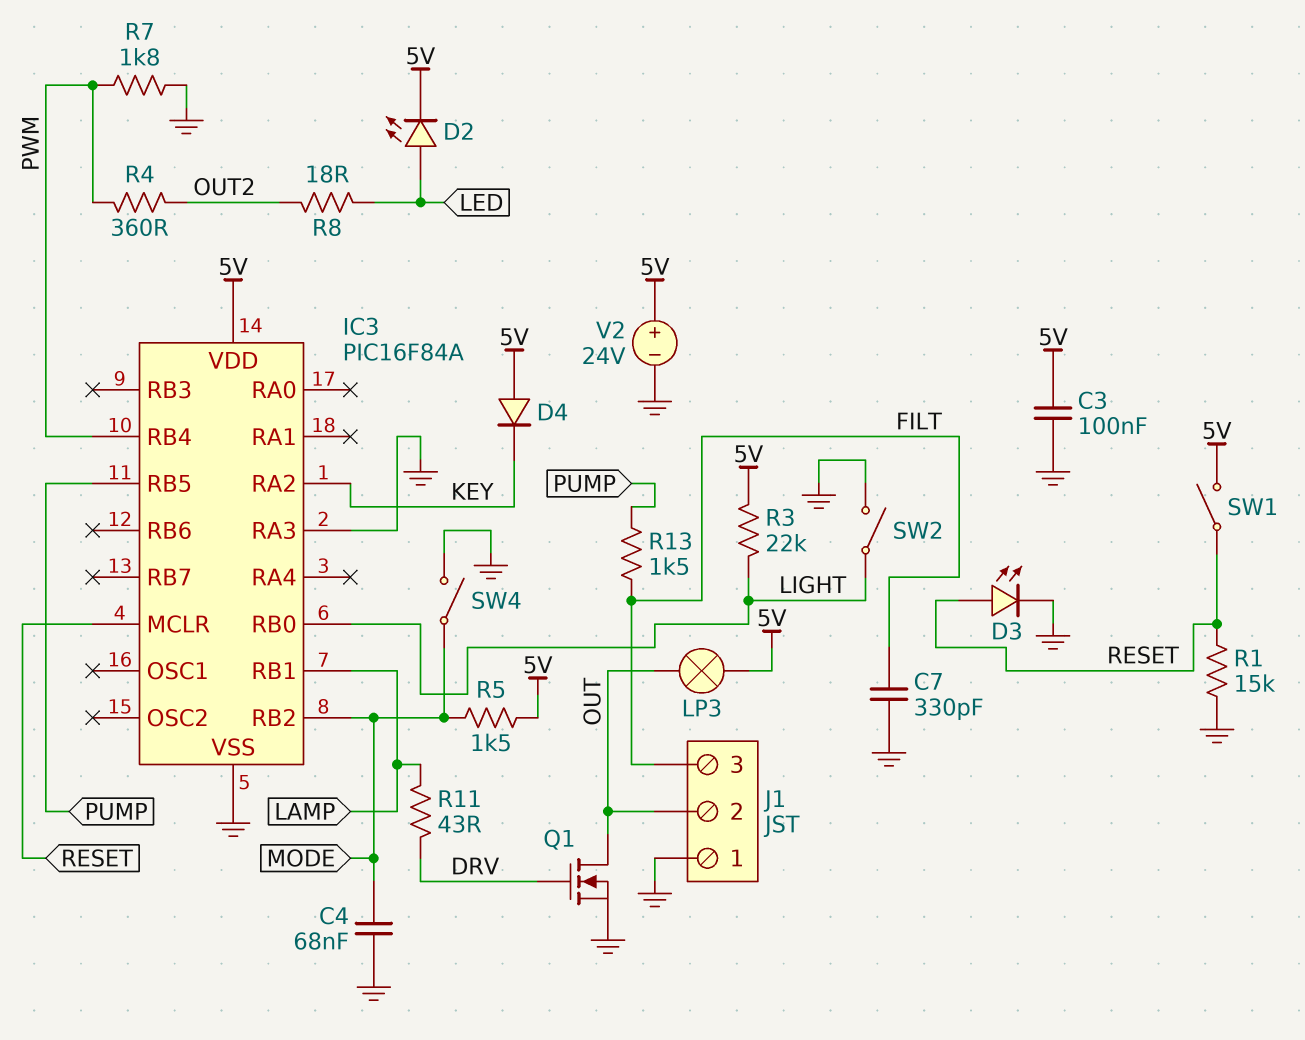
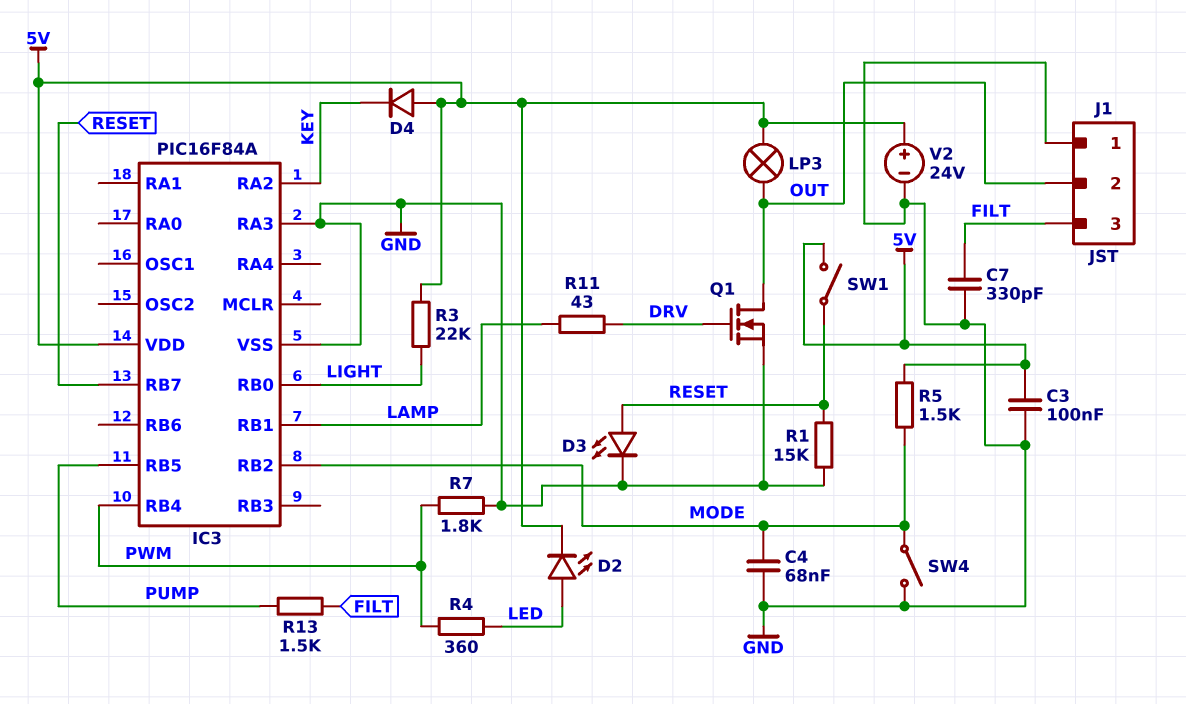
IC3 pin MCLR: RESET -> none
IC3 pin RB7: none -> RESET
R4: 360 (OUT2, PWM) -> 360 (LED, PWM)
R8: 18 (LED, OUT2) -> none
SW2: switch (GND, LIGHT) -> none

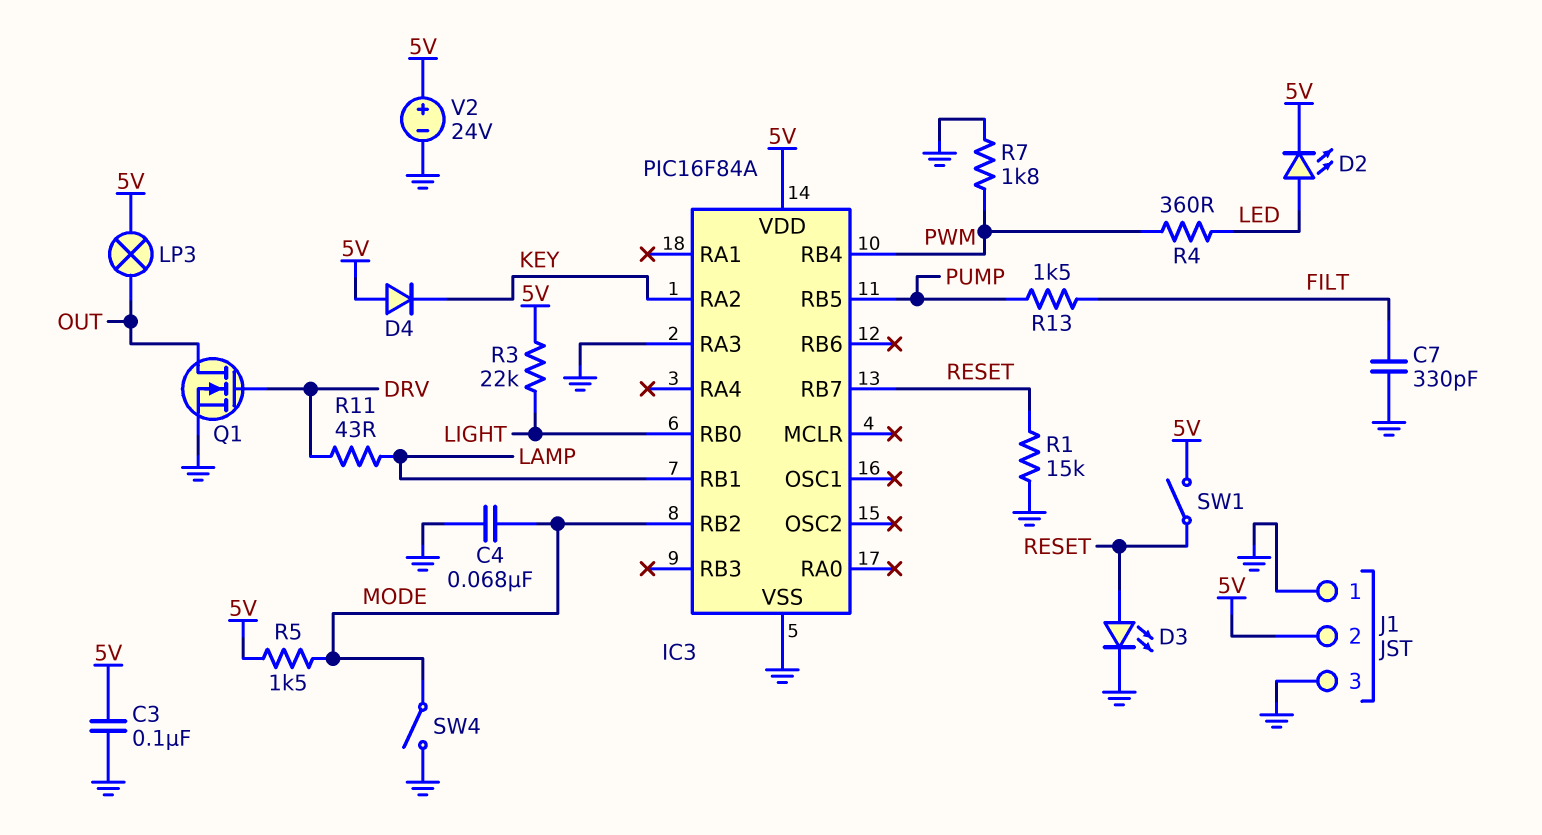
J1 pin 2: OUT -> 5V
J1 pin 3: FILT -> GND

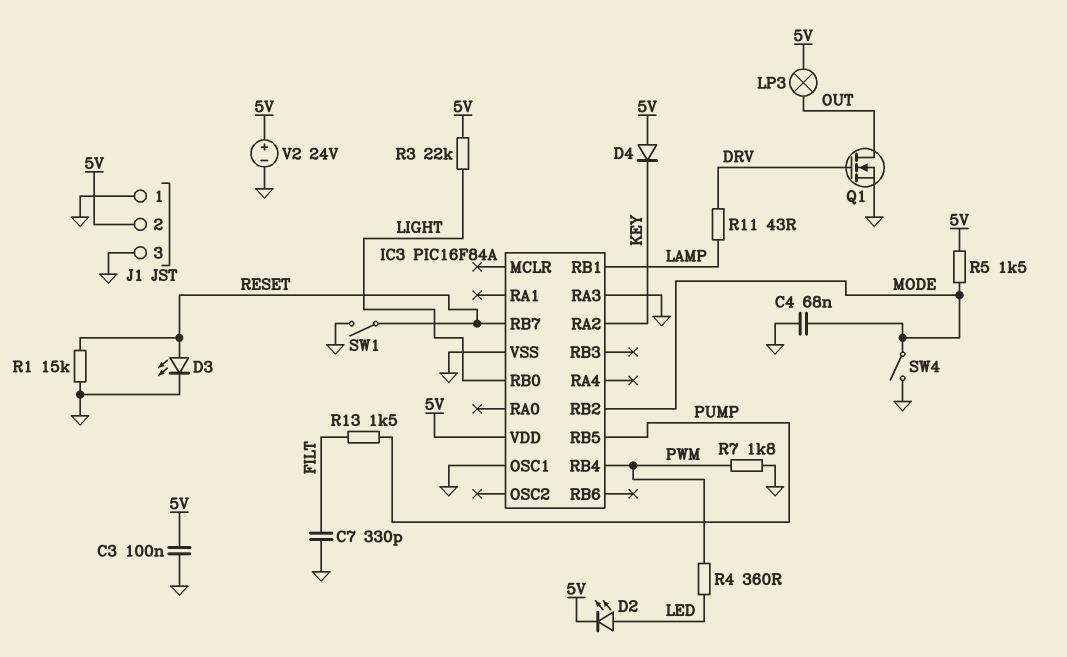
IC3 pin OSC1: none -> GND
SW1: switch (5V, RESET) -> switch (GND, RESET)

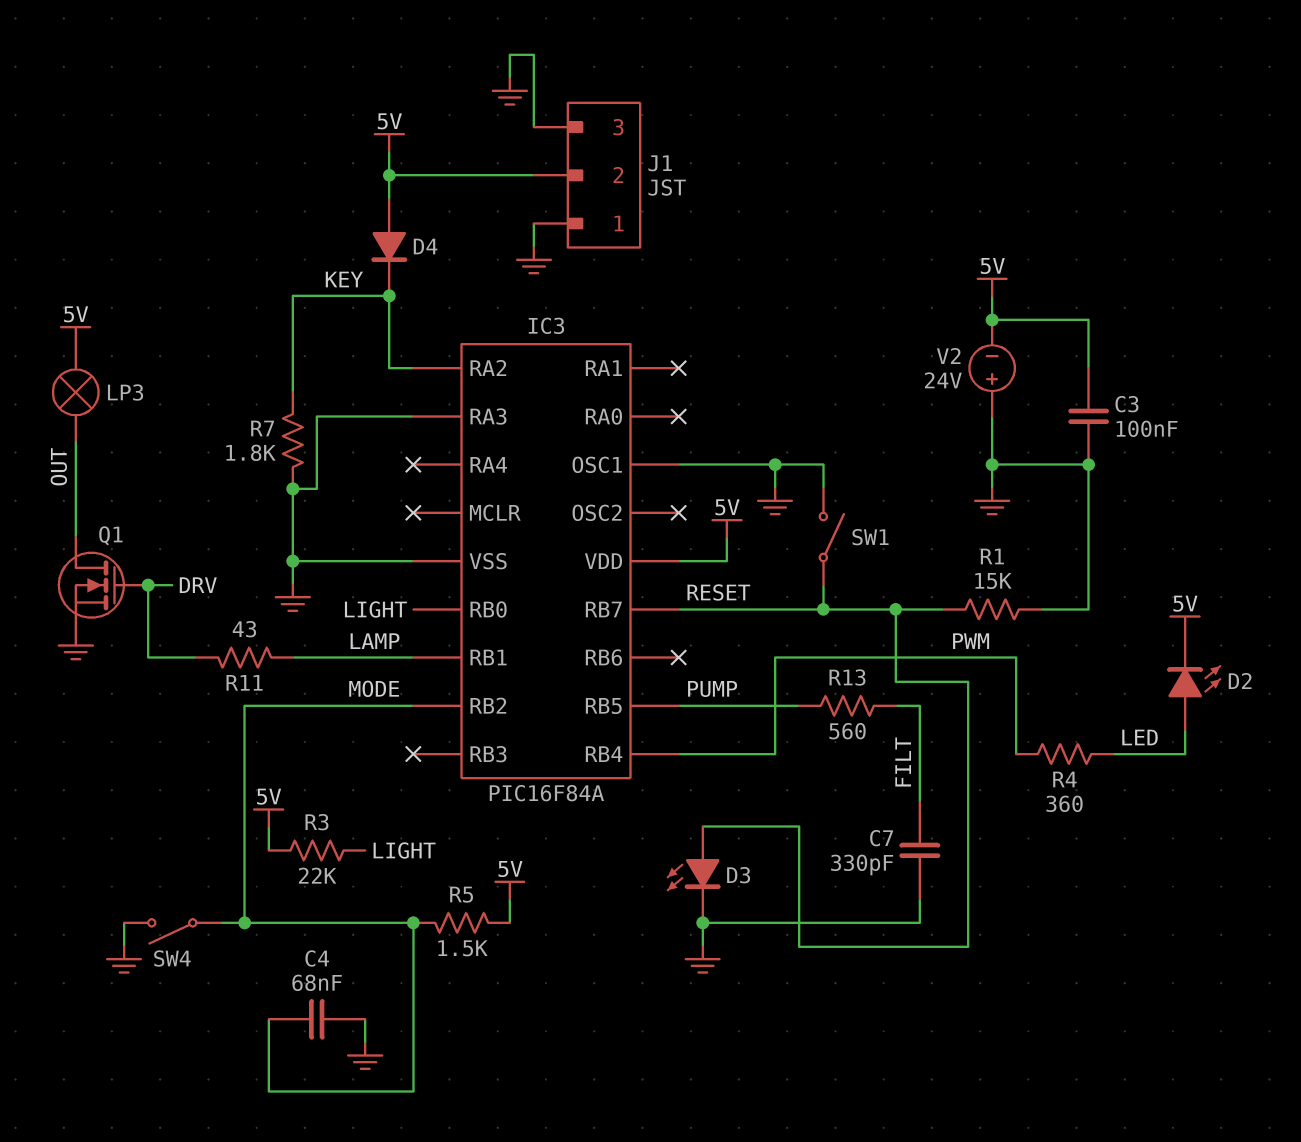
R7: 1.8k (GND, PWM) -> 1.8k (GND, KEY)
R13: 1.5k (FILT, PUMP) -> 560 (FILT, PUMP)
V2: 24V (plus 5V, minus GND) -> 24V (plus GND, minus 5V)

